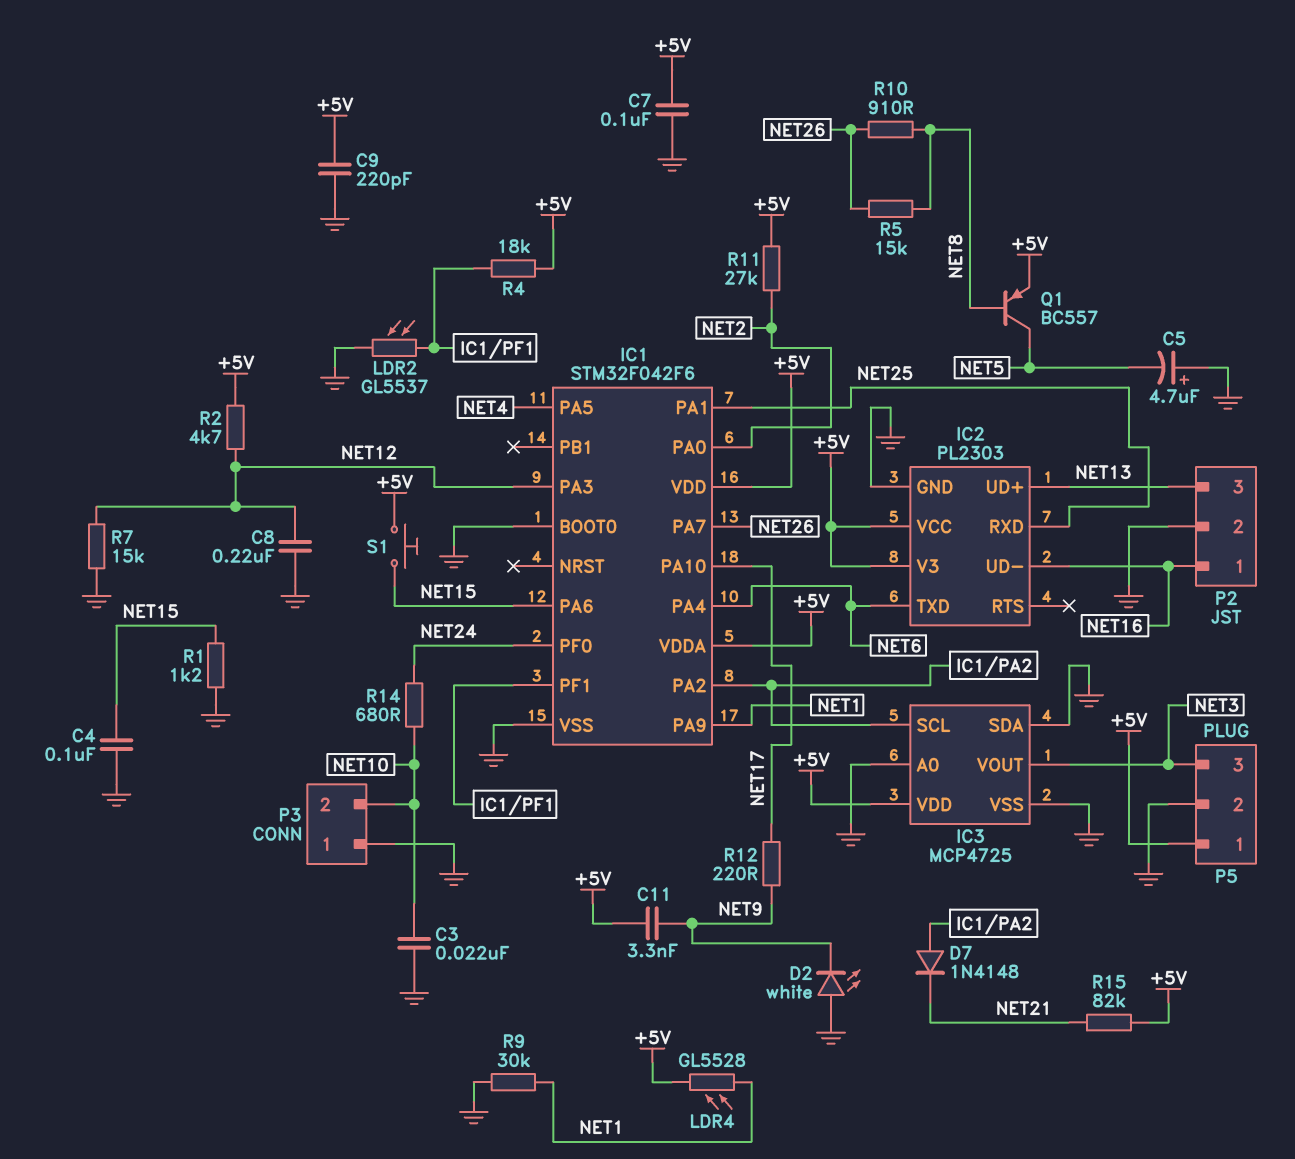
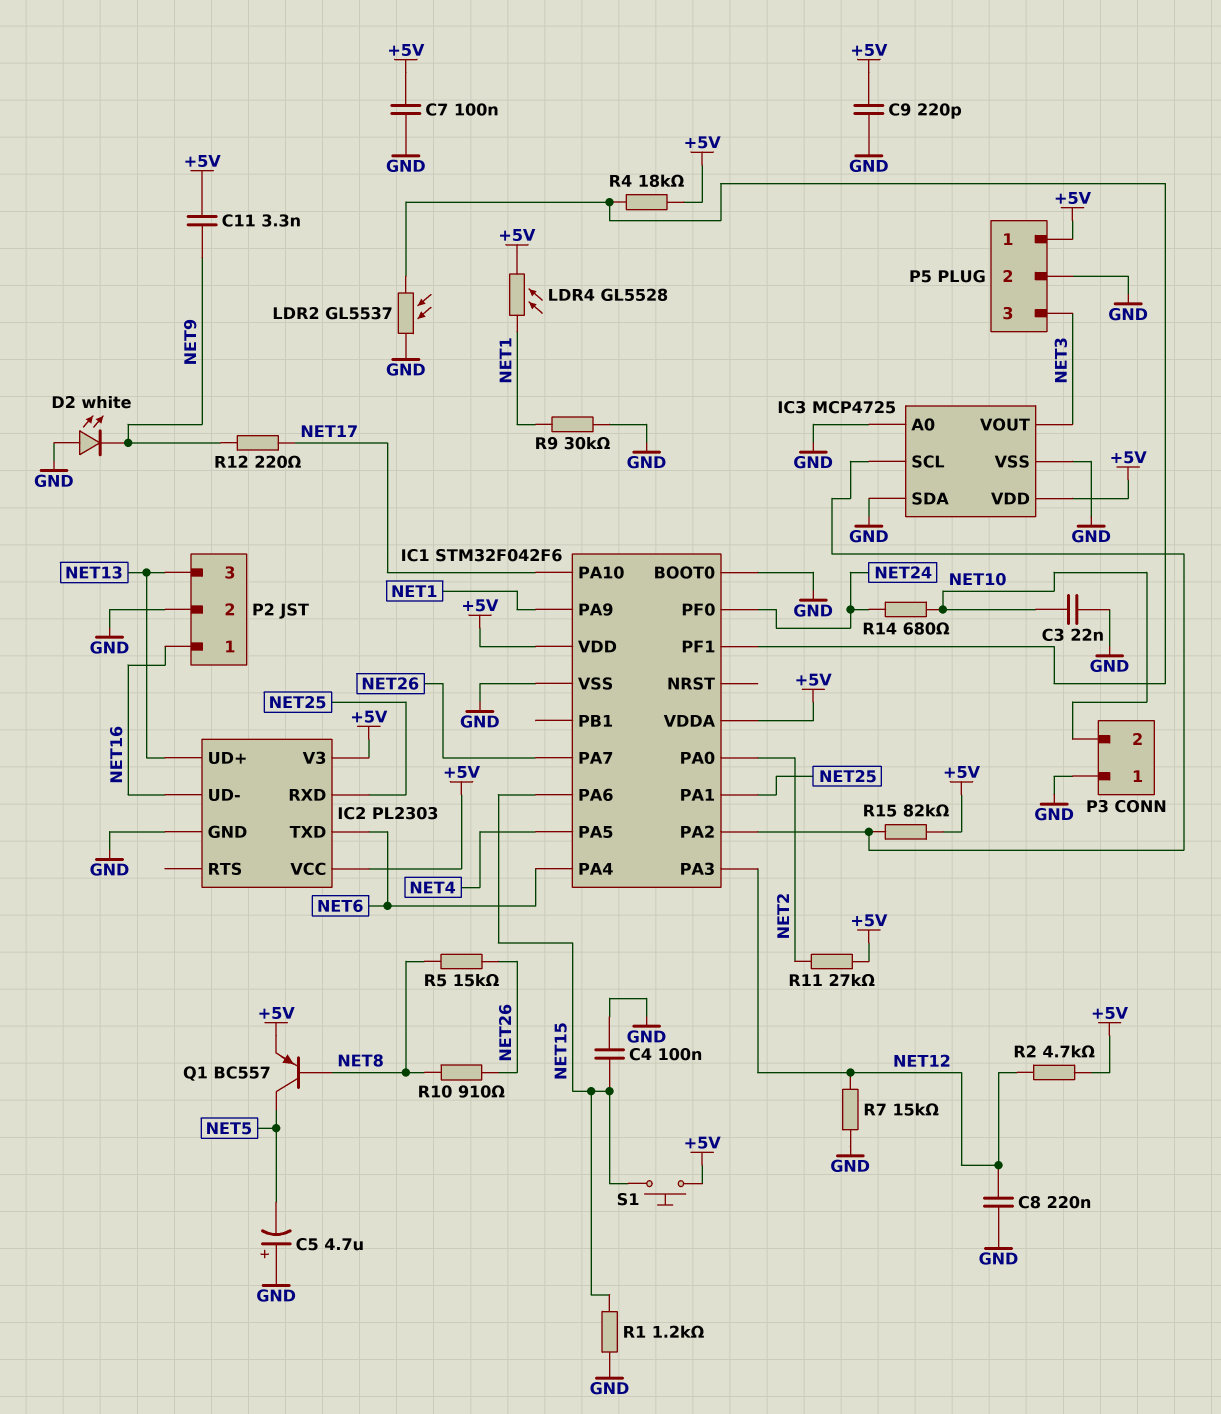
D7: diode 1N4148 (A IC1/PA2, K NET21) -> none
R15: 82k (+5V, NET21) -> 82k (+5V, IC1/PA2)

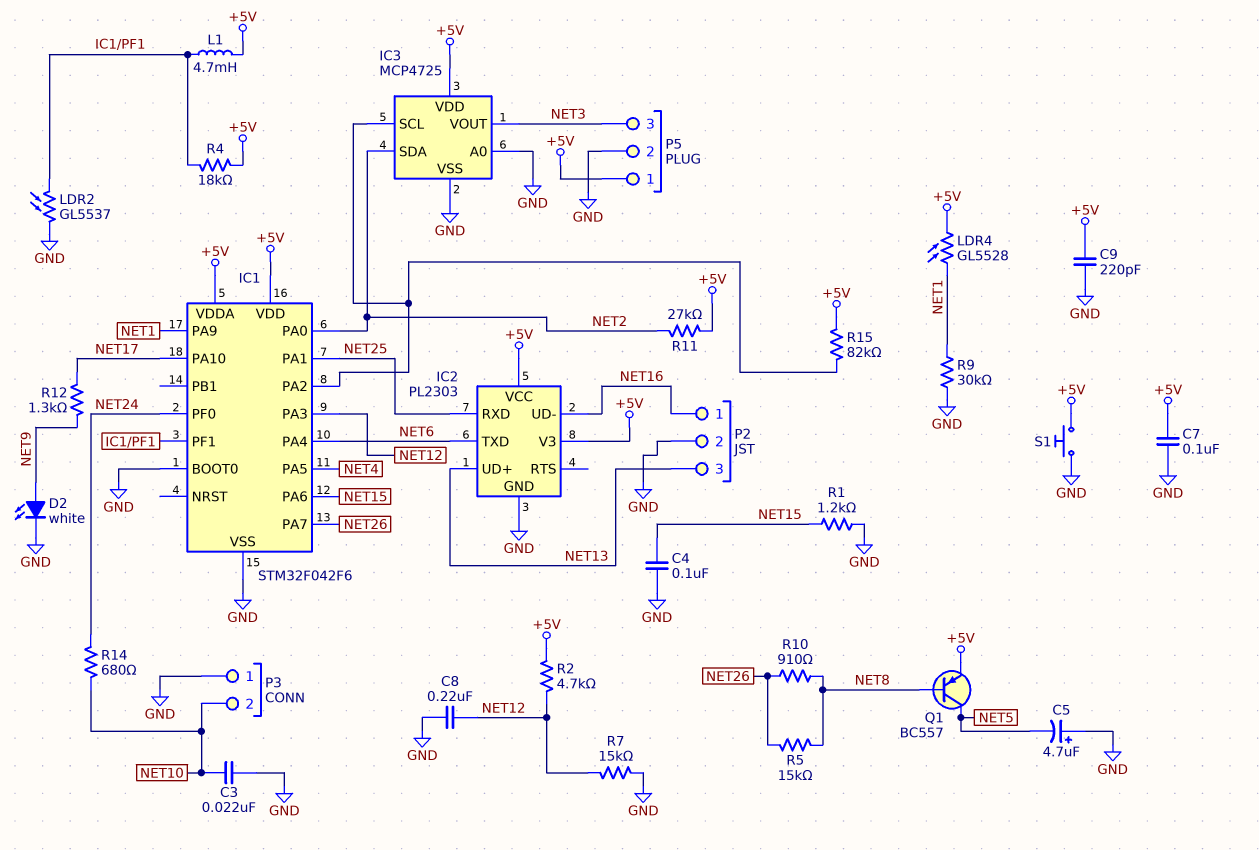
C11: 3.3nF (+5V, NET9) -> none
D2: LED white (A GND, K NET9) -> LED white (A NET9, K GND)
IC3 pin SDA: GND -> NET2
L1: none -> 4.7mH (+5V, IC1/PF1)
R12: 220 (NET9, NET17) -> 1.3k (NET9, NET17)
S1: button (+5V, NET15) -> button (+5V, GND)

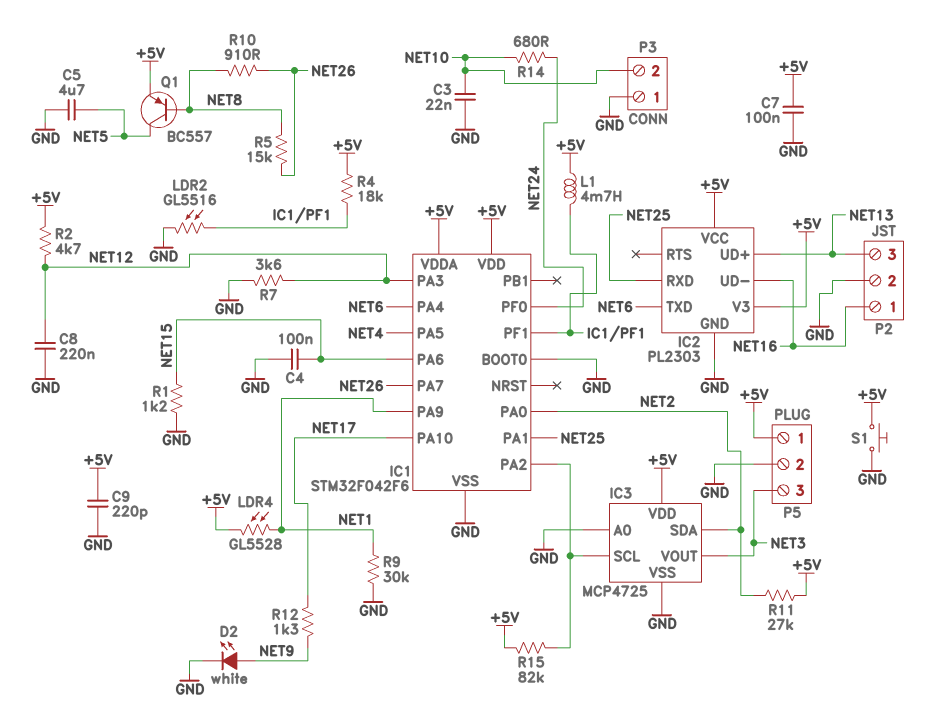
C5: 4.7uF (plus GND, minus NET5) -> 4.7uF (GND, NET5)
LDR2: GL5537 (GND, IC1/PF1) -> GL5516 (GND, IC1/PF1)
R7: 15k (GND, NET12) -> 3.6k (GND, NET12)

